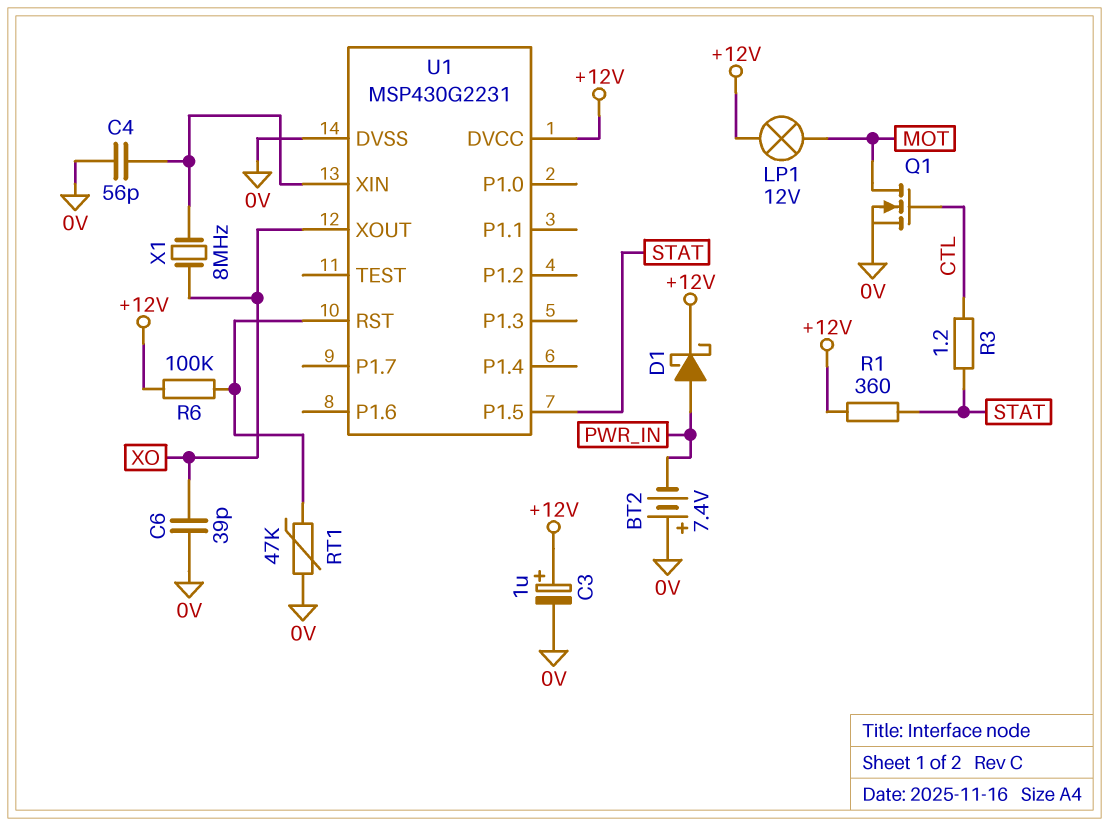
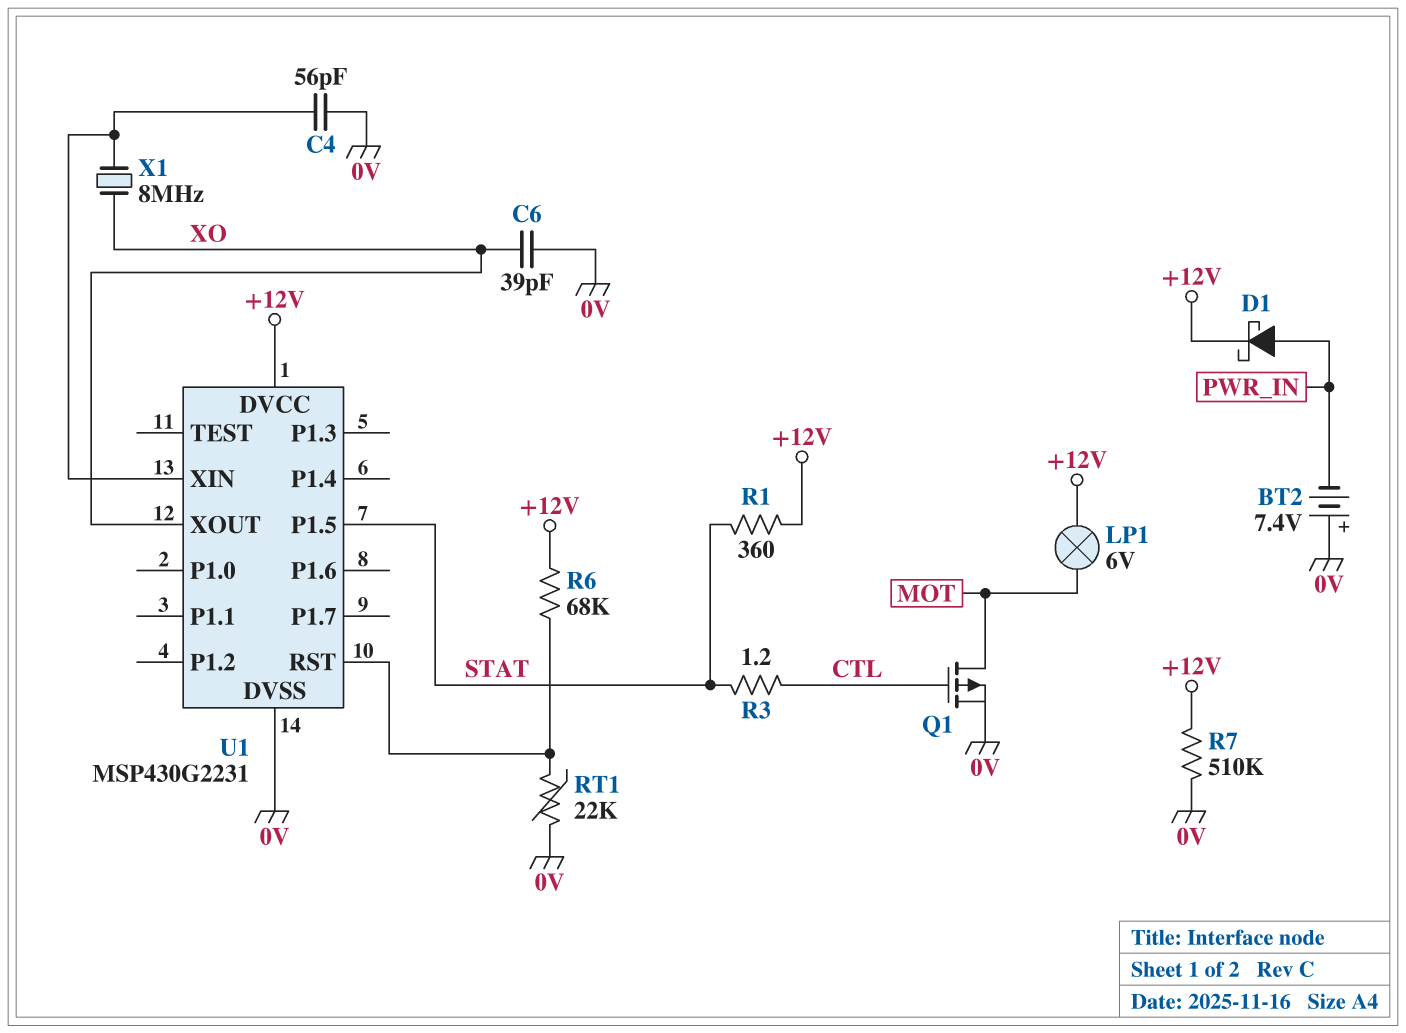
C3: 1uF (plus +12V, minus 0V) -> none
LP1: lamp 12V (+12V, MOT) -> lamp 6V (+12V, MOT)
Q1: NMOS (G CTL, D MOT, S 0V) -> PMOS (G CTL, D MOT, S 0V)
R6: 100k (+12V, U1/RST) -> 68k (+12V, U1/RST)
R7: none -> 510k (+12V, 0V)
RT1: 47k (0V, U1/RST) -> 22k (0V, U1/RST)

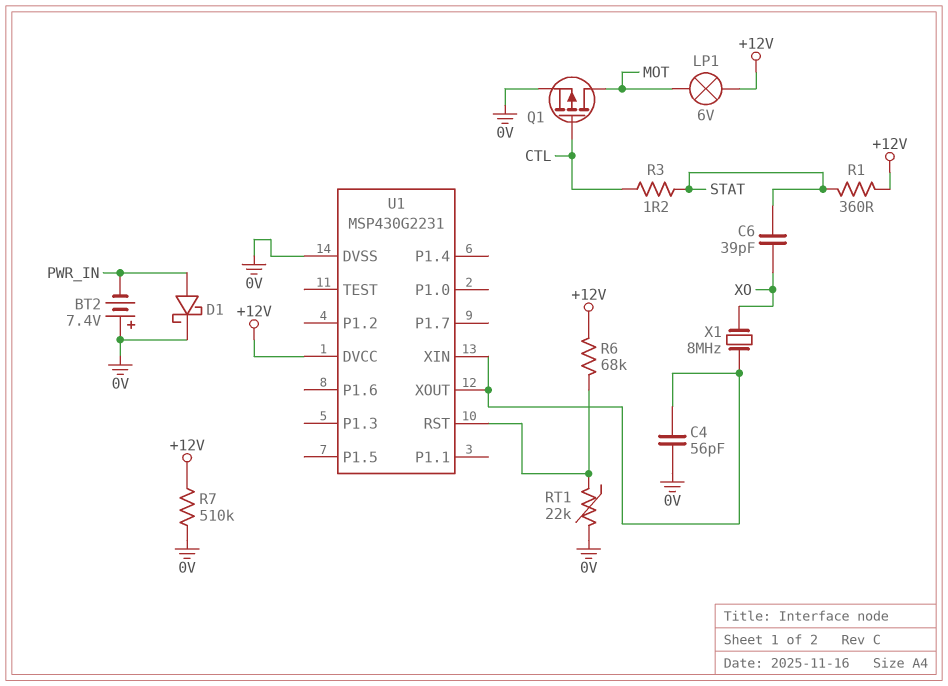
C6: 39pF (0V, XO) -> 39pF (STAT, XO)
D1: schottky (A PWR_IN, K +12V) -> schottky (A PWR_IN, K 0V)
U1 pin P1.5: STAT -> none
U1 pin XOUT: XO -> U1/XIN

